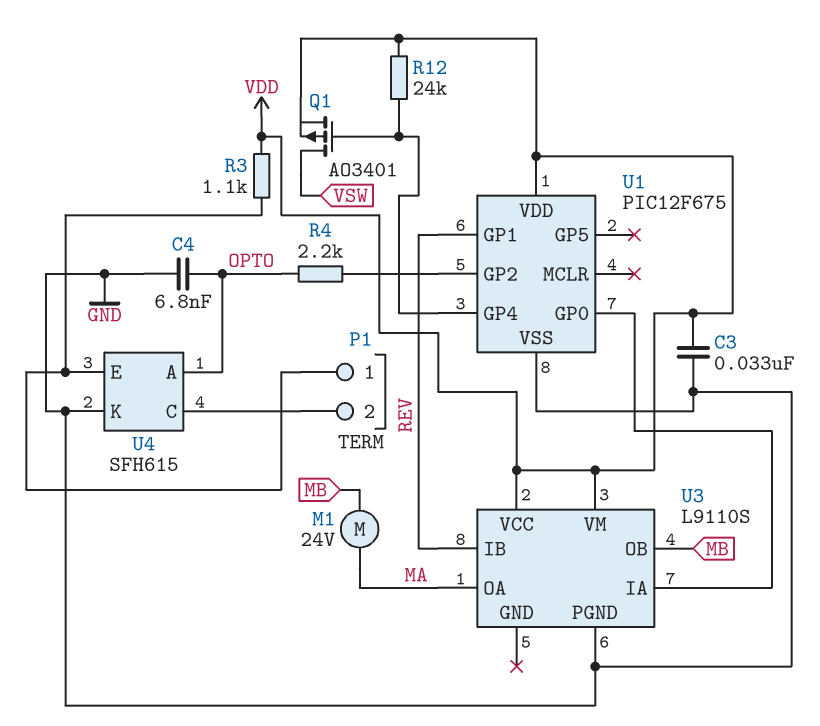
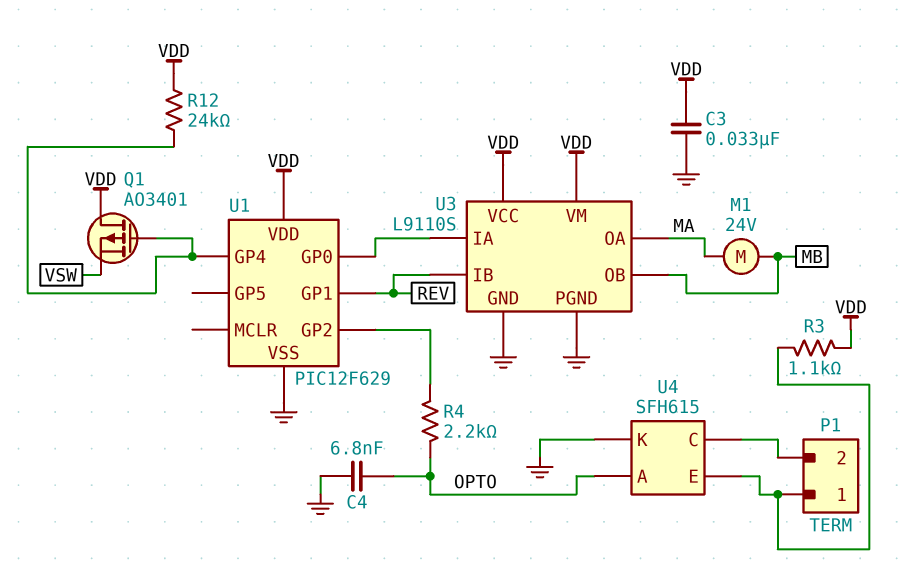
Q1: PMOS AO3401 (G U1/GP4, D VSW, S VDD) -> PMOS AO3401 (G U1/GP4, D VDD, S VSW)
U1: PIC12F675 -> PIC12F629
U3 pin GND: none -> GND

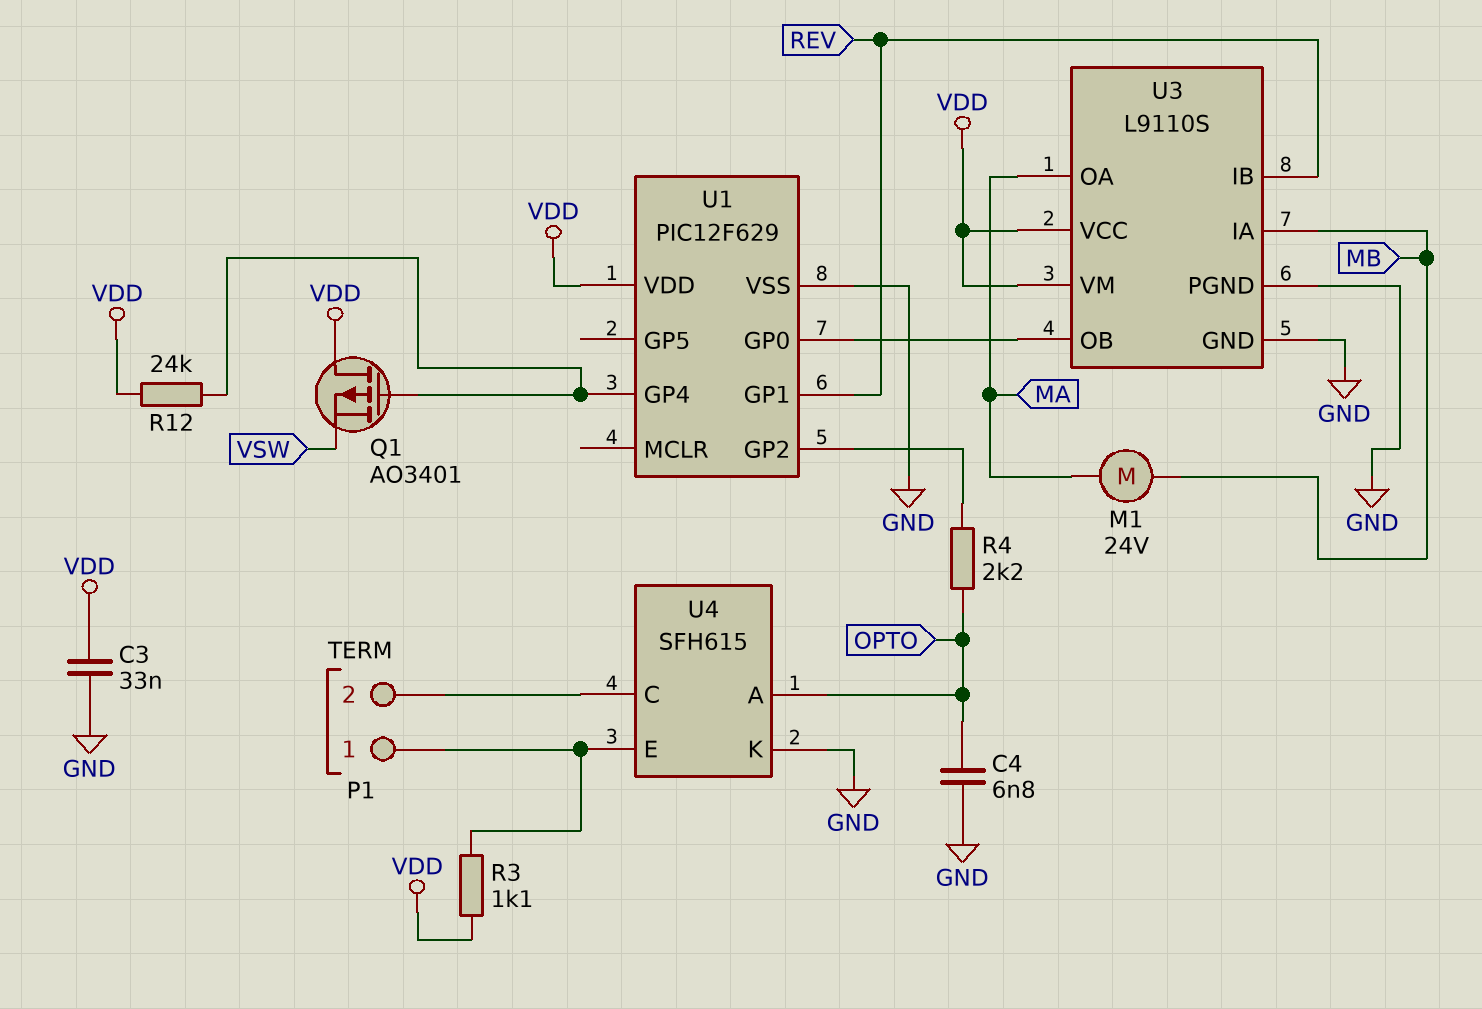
U3 pin IA: U1/GP0 -> MB
U3 pin OB: MB -> U1/GP0

